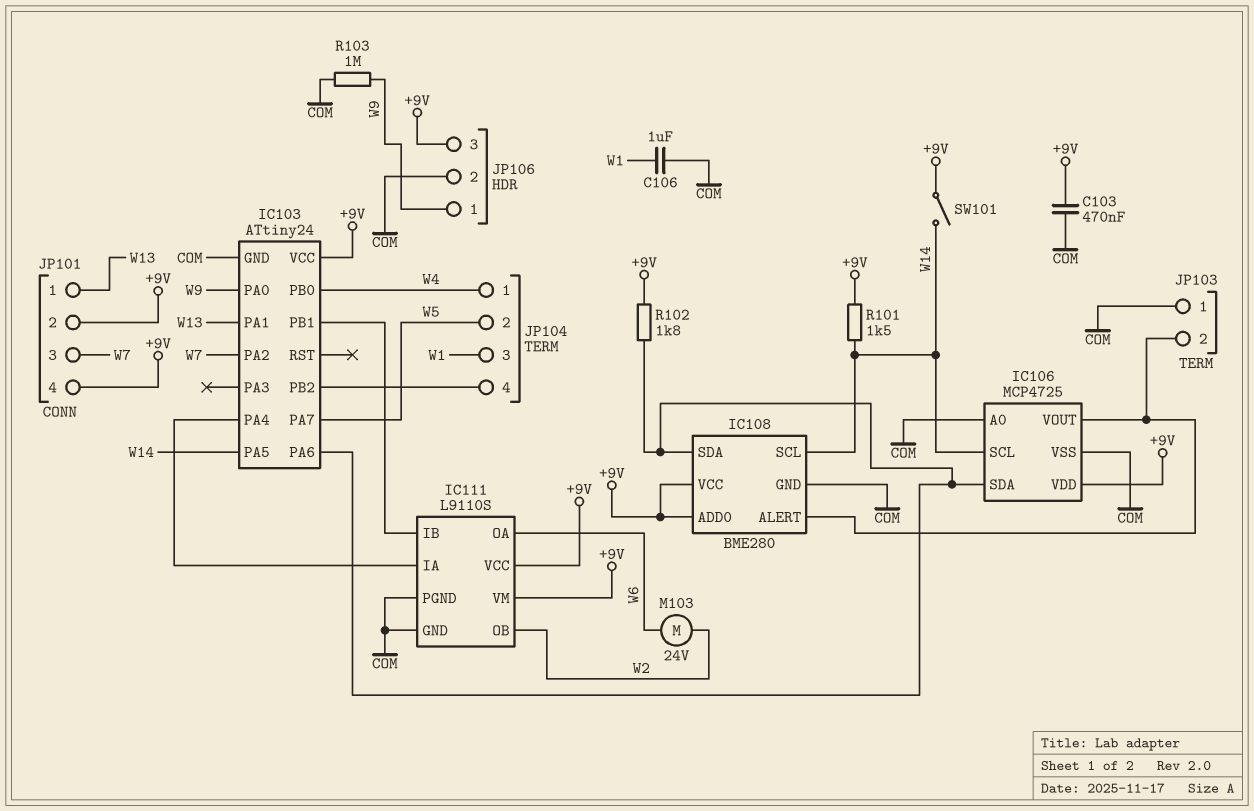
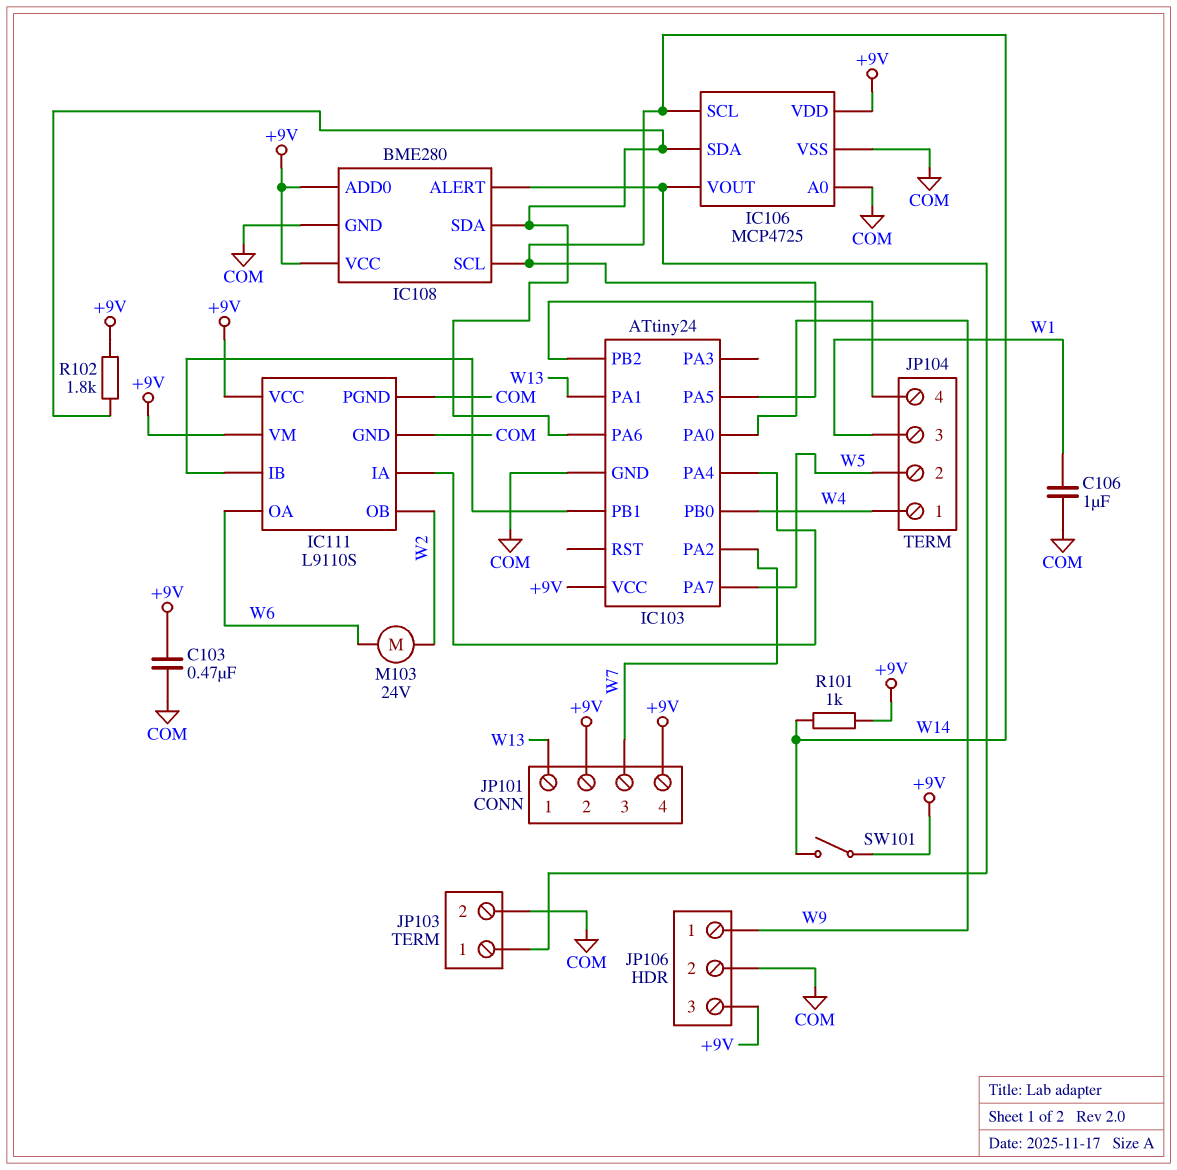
JP103 pin 1: COM -> IC106/VOUT
JP103 pin 2: IC106/VOUT -> COM
R101: 1.5k (+9V, W14) -> 1k (+9V, W14)
R103: 1M (COM, W9) -> none

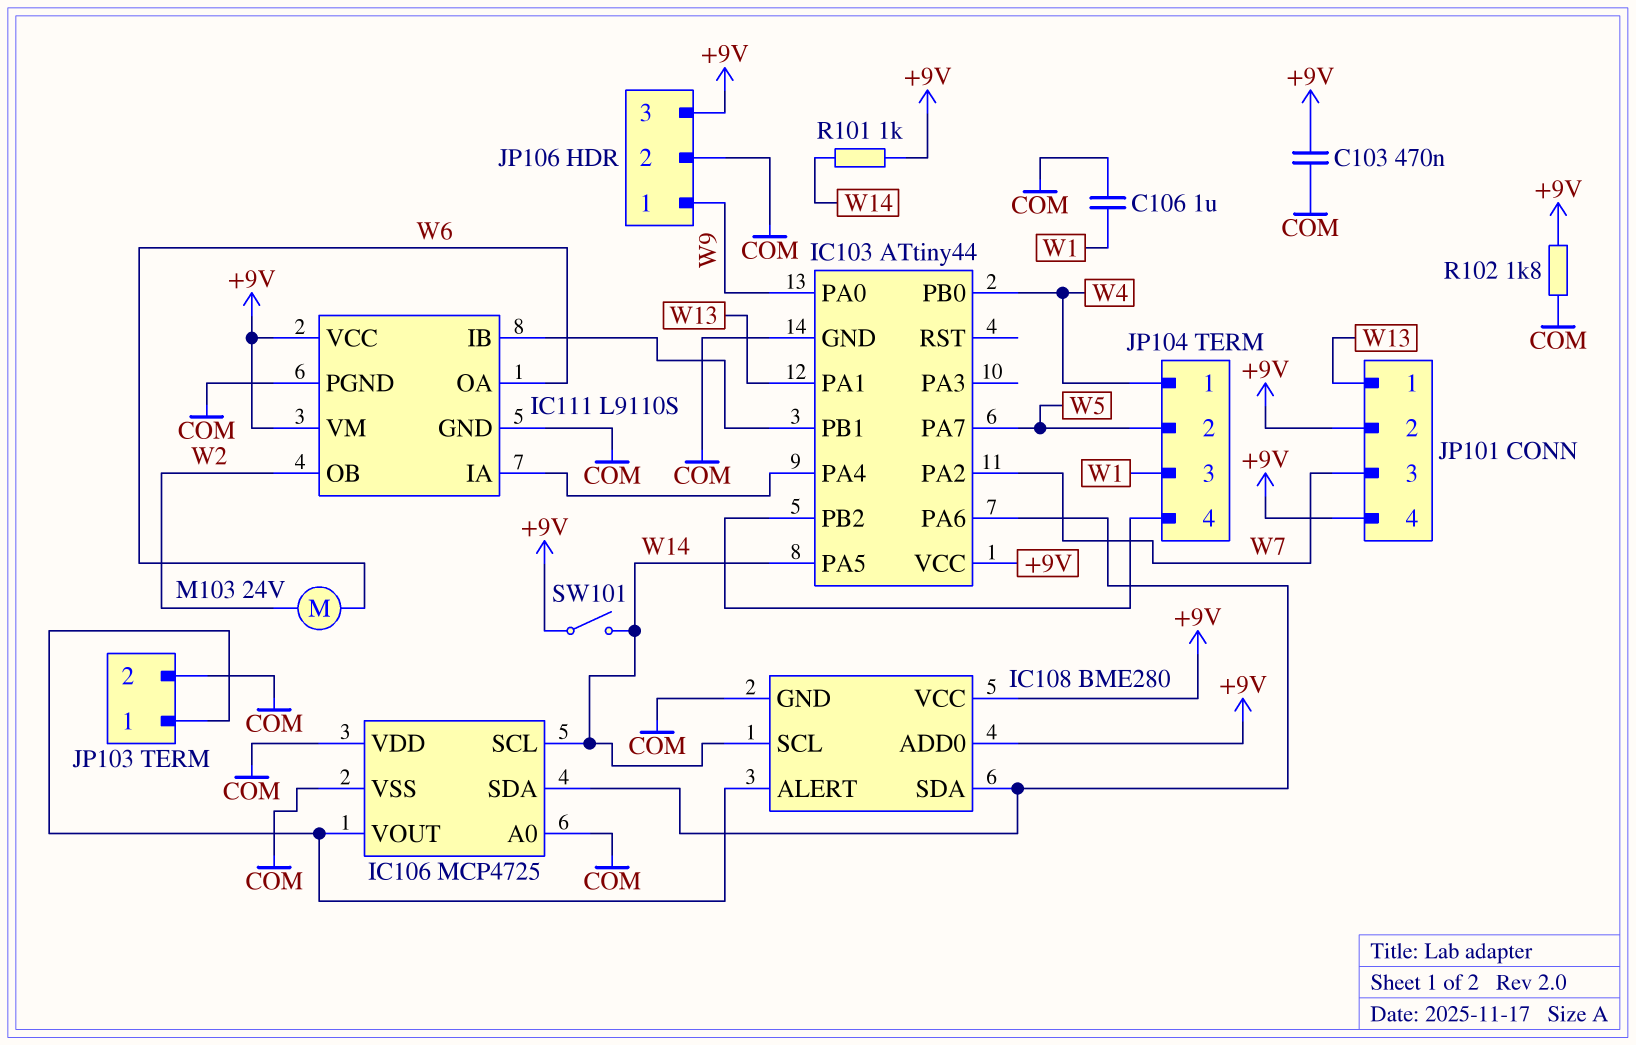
IC103: ATtiny24 -> ATtiny44
IC106 pin VDD: +9V -> COM
R102: 1.8k (+9V, IC103/PA6) -> 1.8k (+9V, COM)

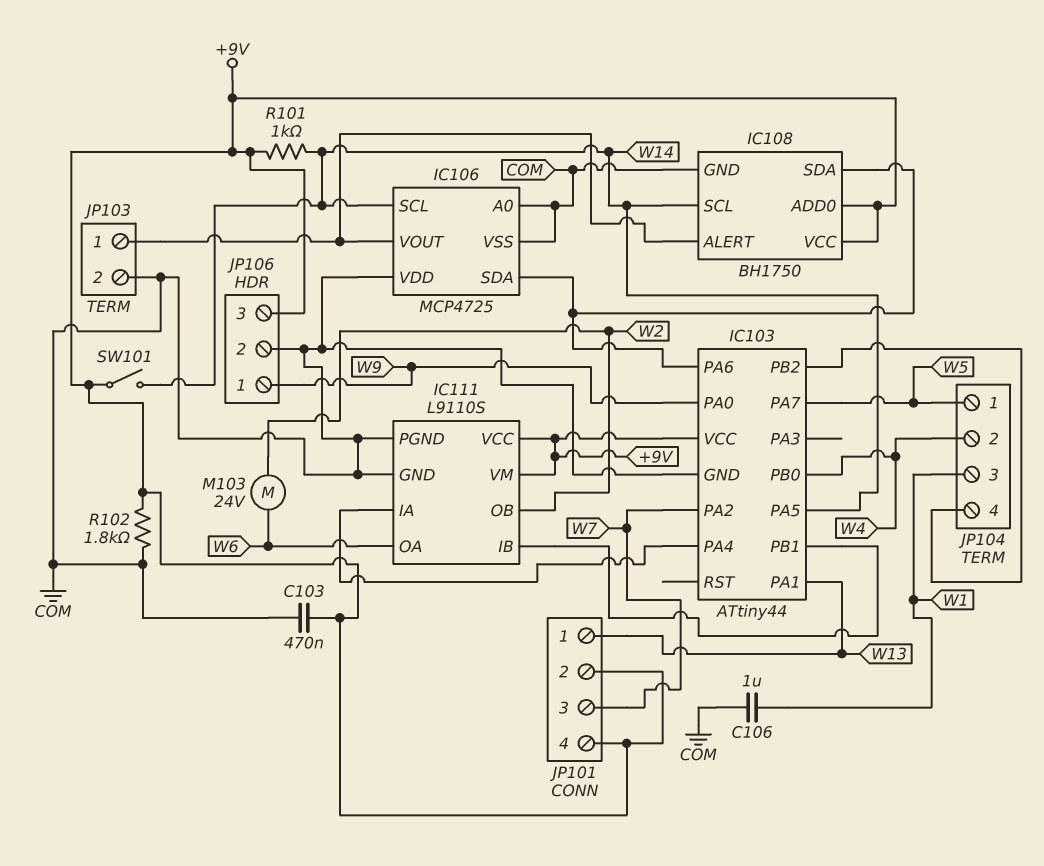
IC108: BME280 -> BH1750
JP104 pin 1: W4 -> W5
JP104 pin 2: W5 -> W4

